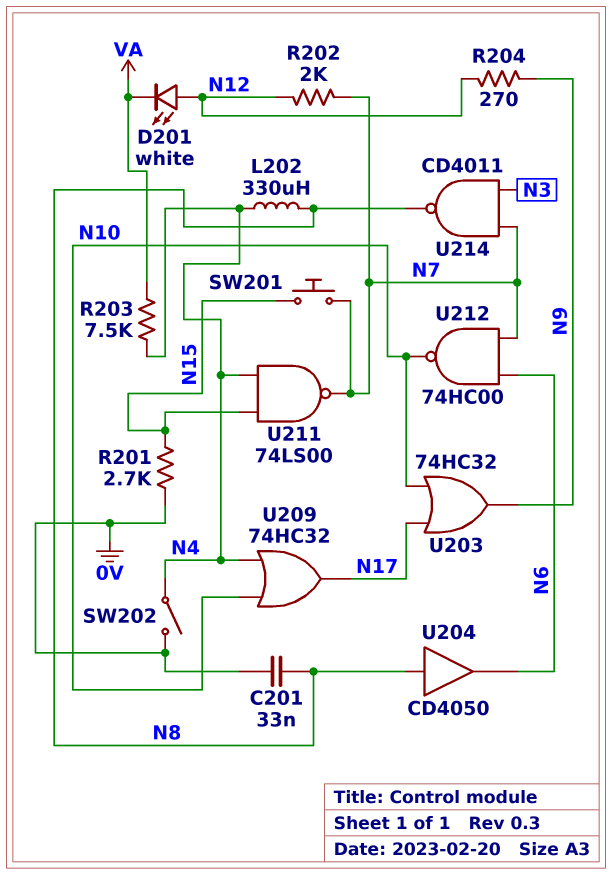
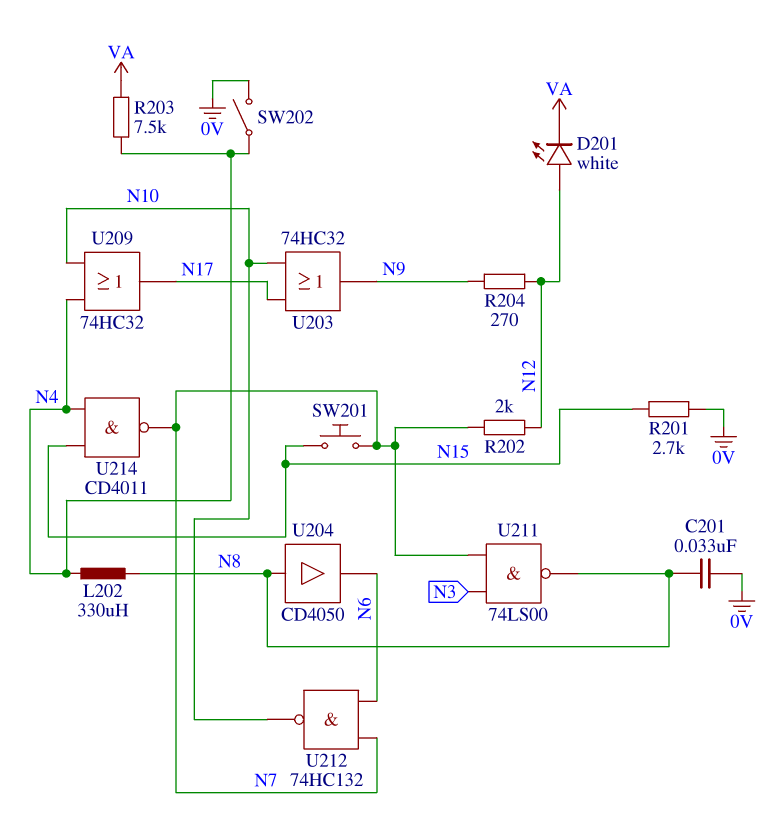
U211: NAND 74LS00 (in N4, in N15, out N7) -> NAND 74LS00 (in N3, in N7, out N8)
U212: NAND 74HC00 (in N6, in N7, out N10) -> NAND 74HC132 (in N6, in N7, out N10)
U214: NAND CD4011 (in N3, in N7, out N8) -> NAND CD4011 (in N4, in N15, out N7)

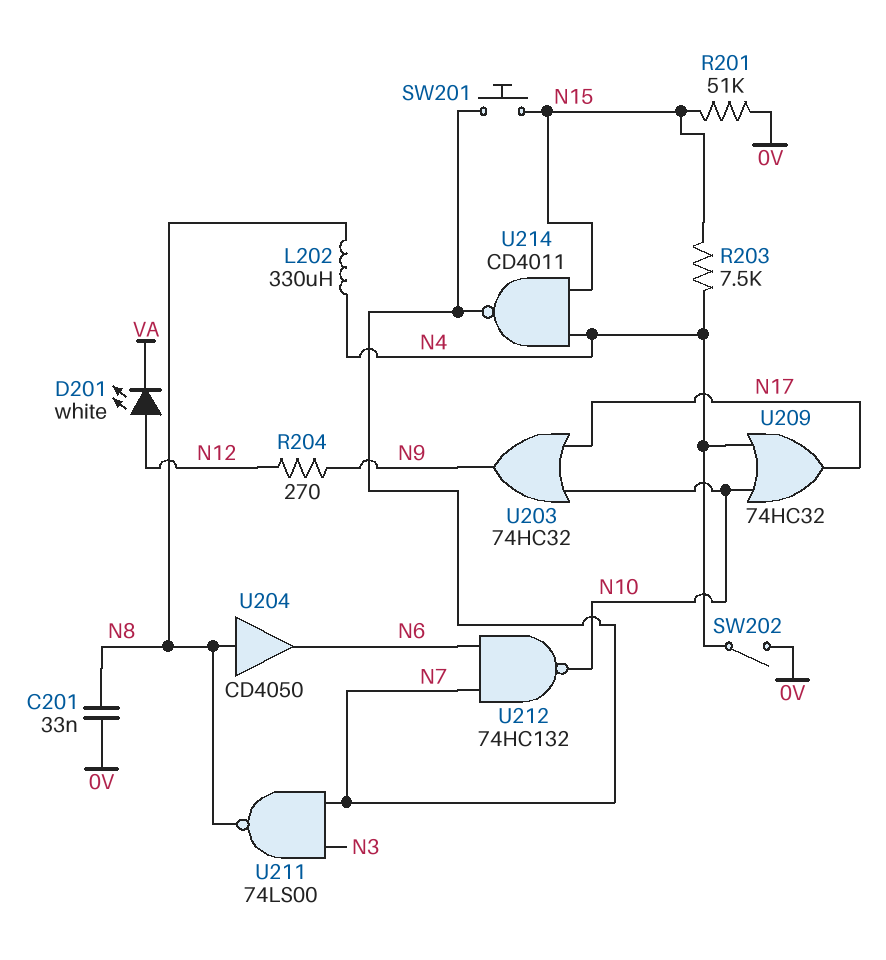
R201: 2.7k (0V, N15) -> 51k (0V, N15)
R202: 2k (N7, N12) -> none
R203: 7.5k (N4, VA) -> 7.5k (N4, N15)

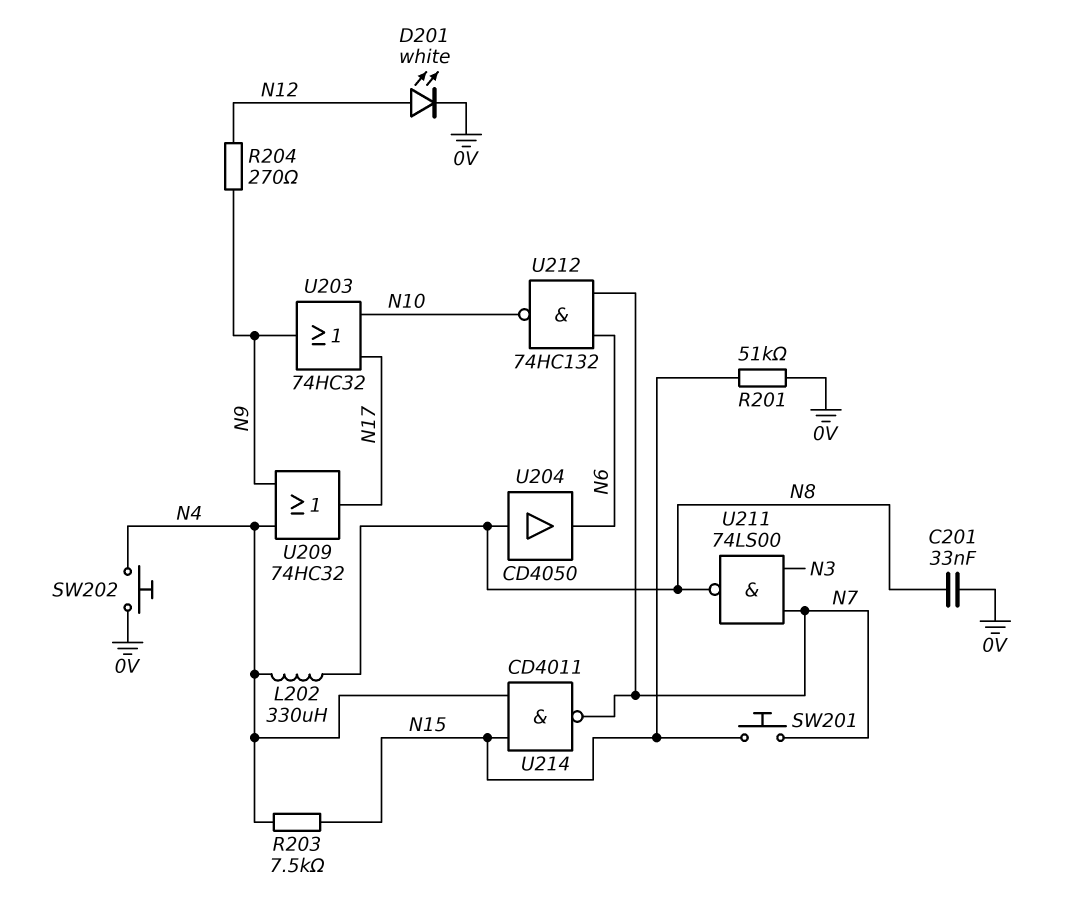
D201: LED white (A N12, K VA) -> LED white (A N12, K 0V)
SW202: switch (0V, N4) -> button (0V, N4)
U209: OR 74HC32 (in N4, in N10, out N17) -> OR 74HC32 (in N4, in N9, out N17)

